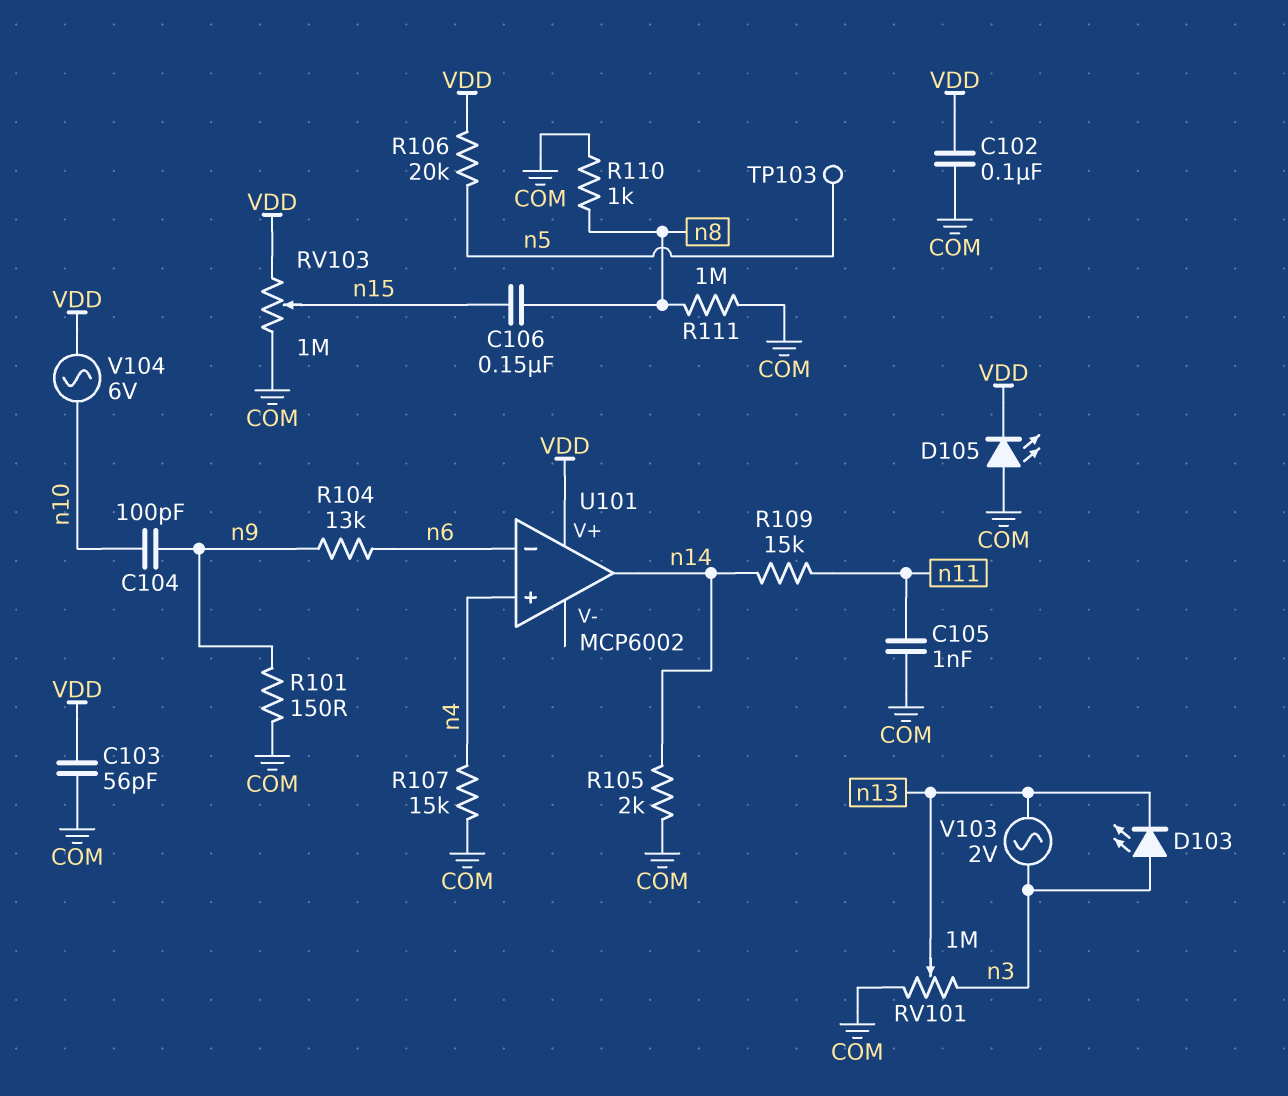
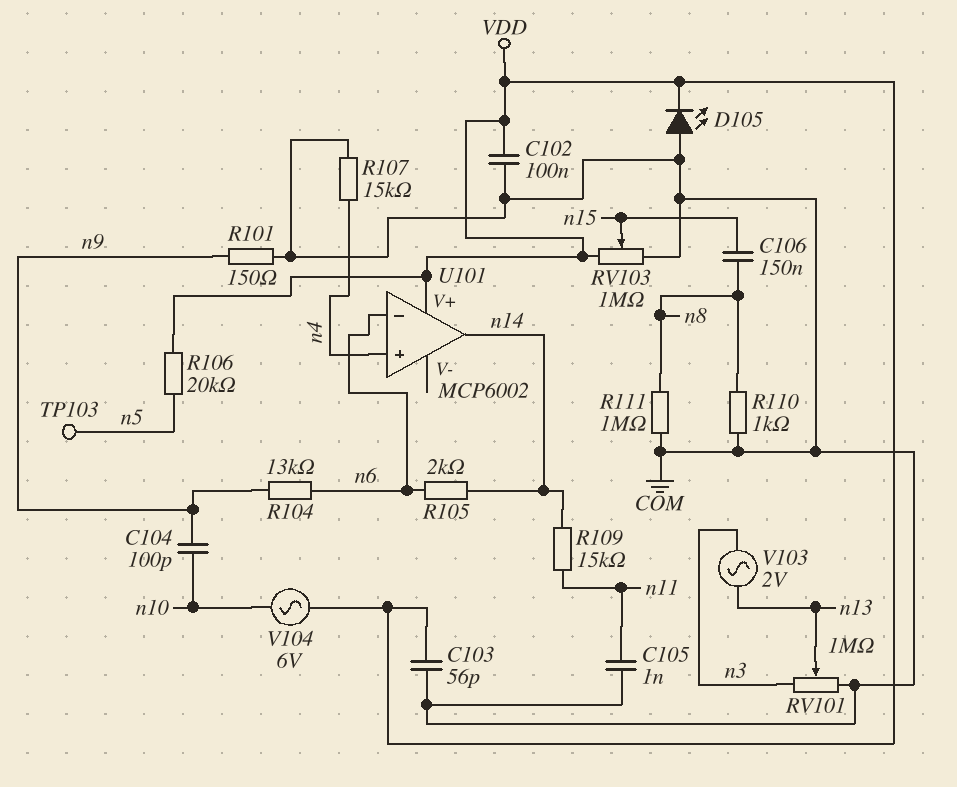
D103: LED (A n3, K n13) -> none
R105: 2k (COM, n14) -> 2k (n6, n14)

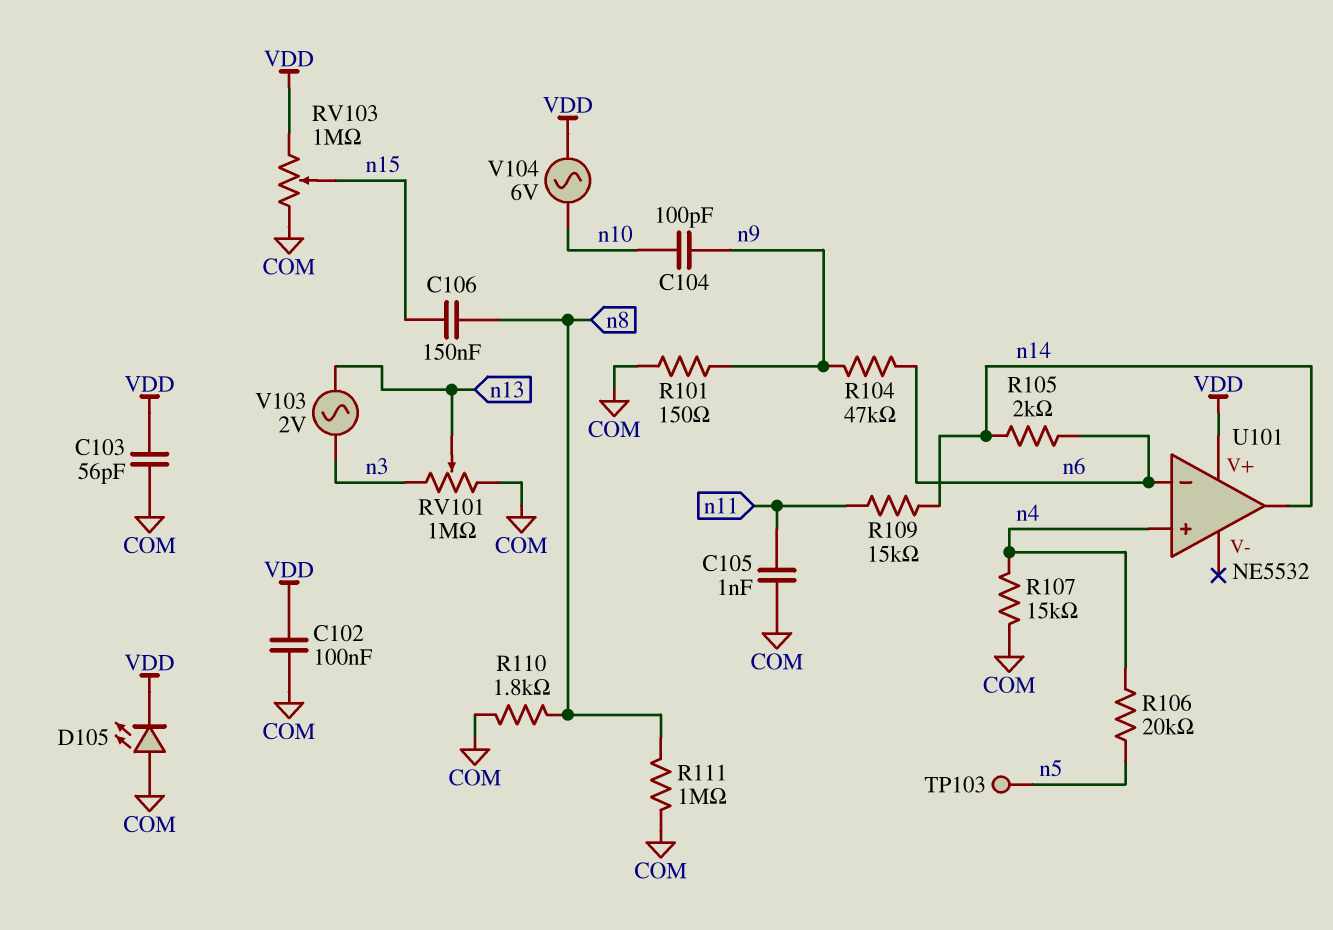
R104: 13k (n6, n9) -> 47k (n6, n9)
R106: 20k (VDD, n5) -> 20k (n4, n5)
R110: 1k (COM, n8) -> 1.8k (COM, n8)
U101: MCP6002 -> NE5532

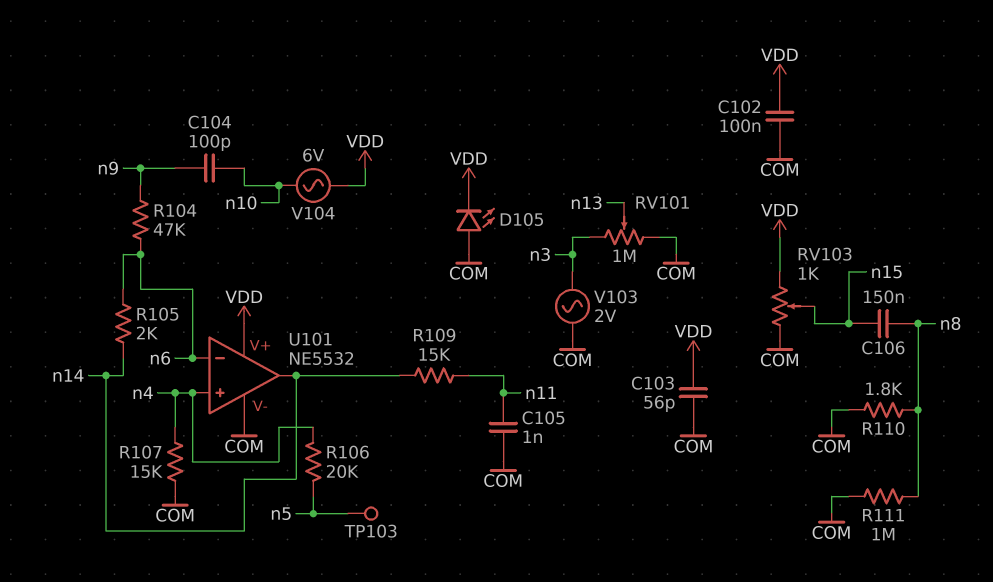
R101: 150 (COM, n9) -> none
RV103: 1M (COM, VDD, wiper n15) -> 1k (COM, VDD, wiper n15)
U101 pin V-: none -> COM
V103: AC 2V (n3, n13) -> AC 2V (COM, n3)

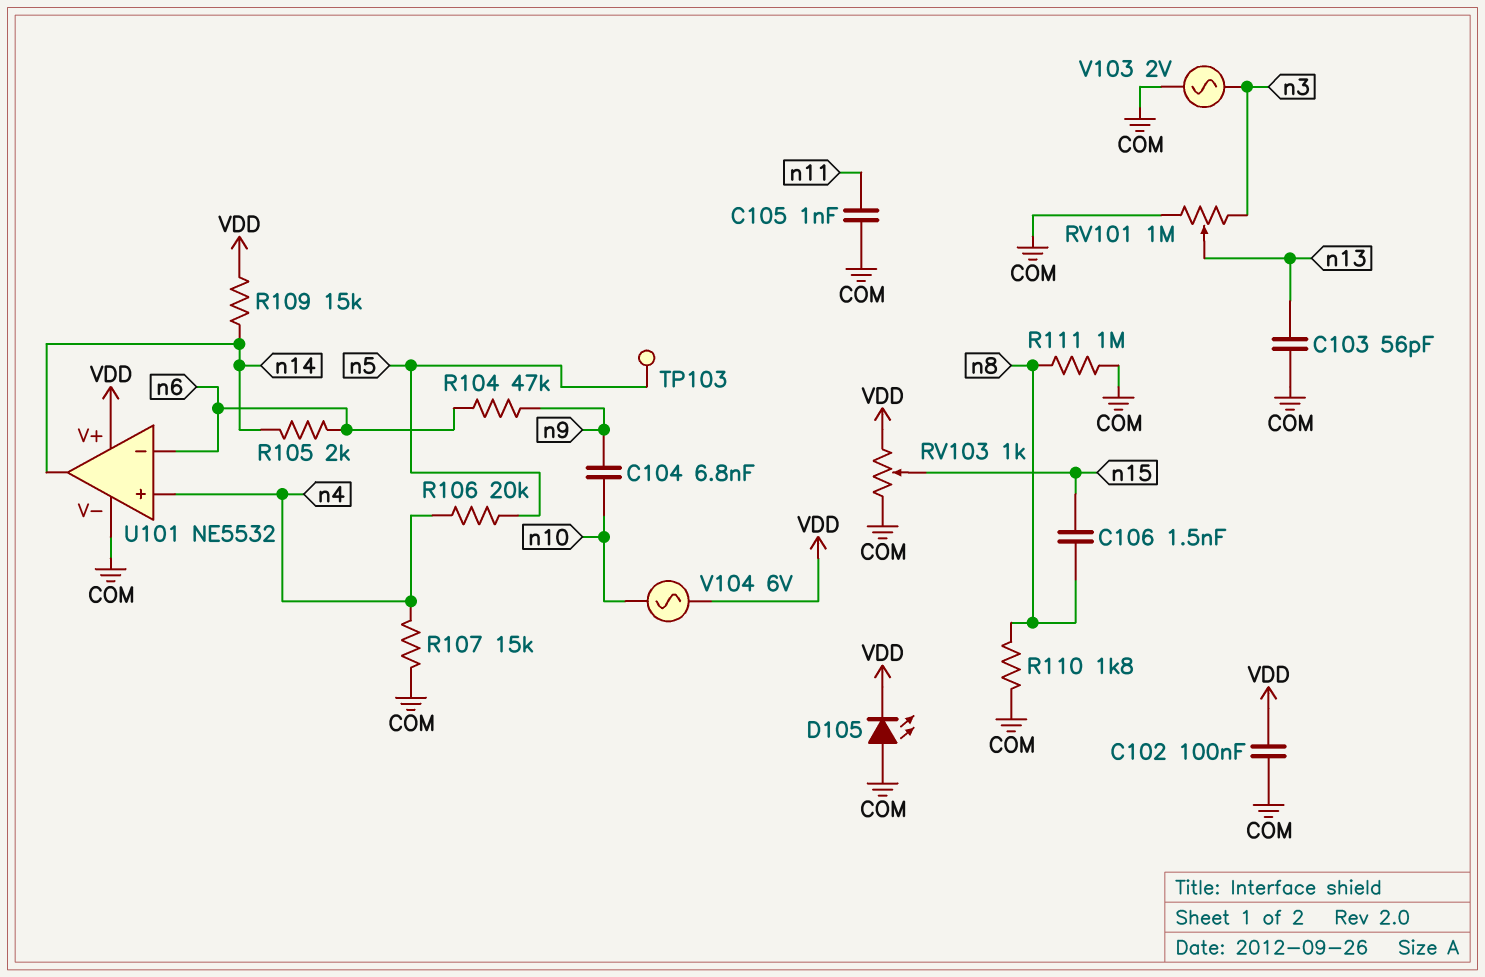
C103: 56pF (COM, VDD) -> 56pF (COM, n13)
C104: 100pF (n9, n10) -> 6.8nF (n9, n10)
C106: 150nF (n8, n15) -> 1.5nF (n8, n15)
R109: 15k (n11, n14) -> 15k (VDD, n14)

